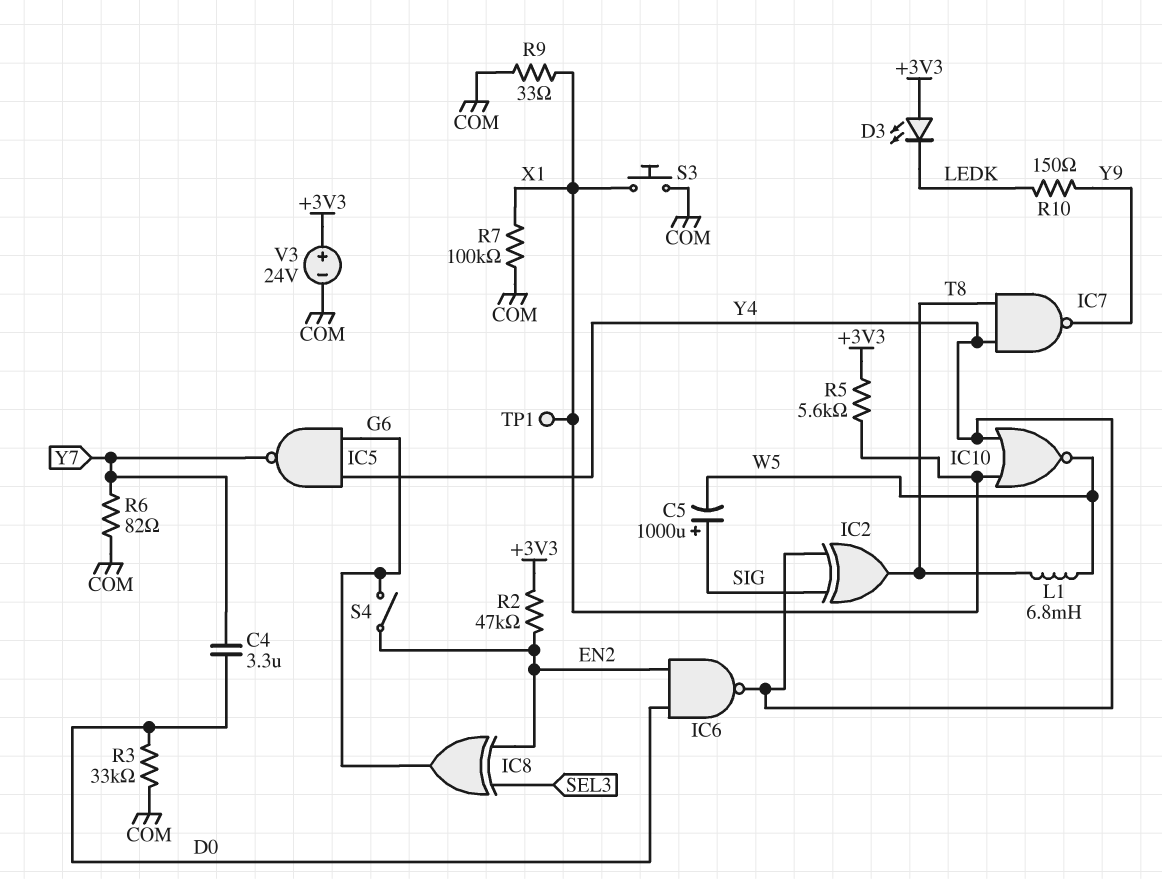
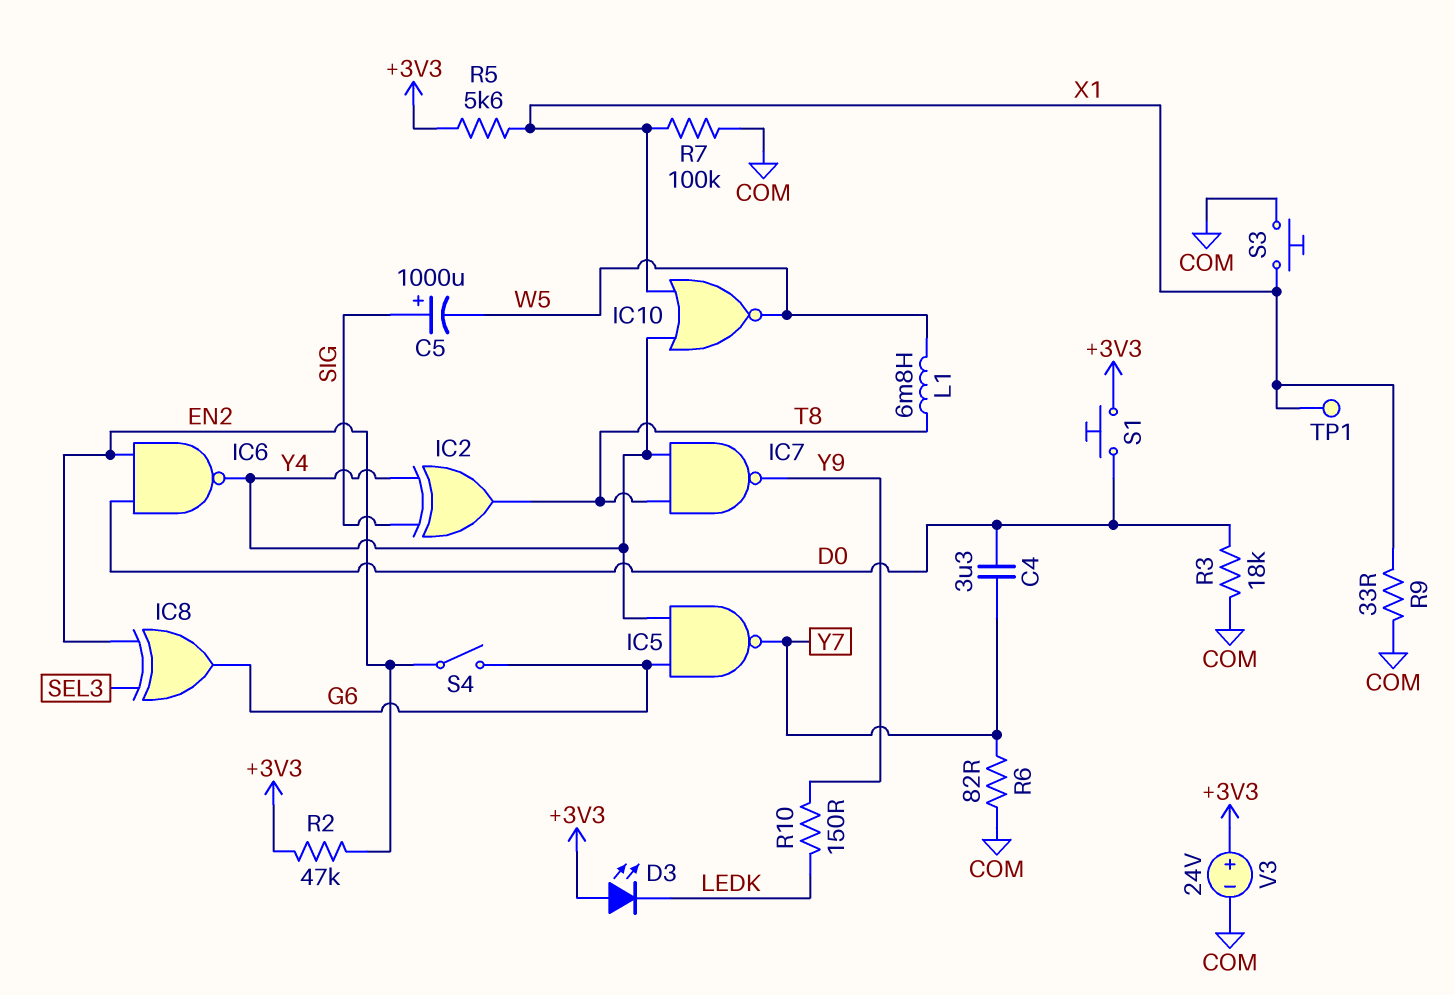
R3: 33k (COM, D0) -> 18k (COM, D0)
S1: none -> button (+3V3, D0)

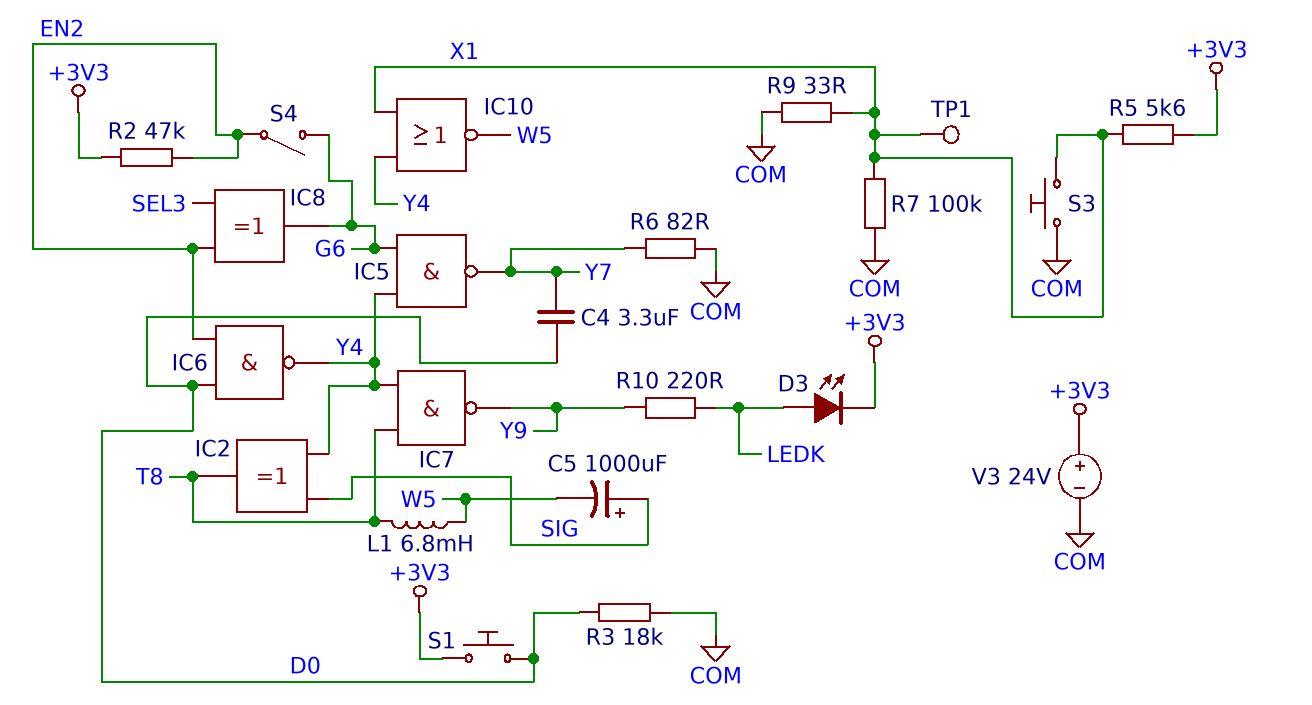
D3: LED (A +3V3, K LEDK) -> LED (A LEDK, K +3V3)
R10: 150 (LEDK, Y9) -> 220 (LEDK, Y9)

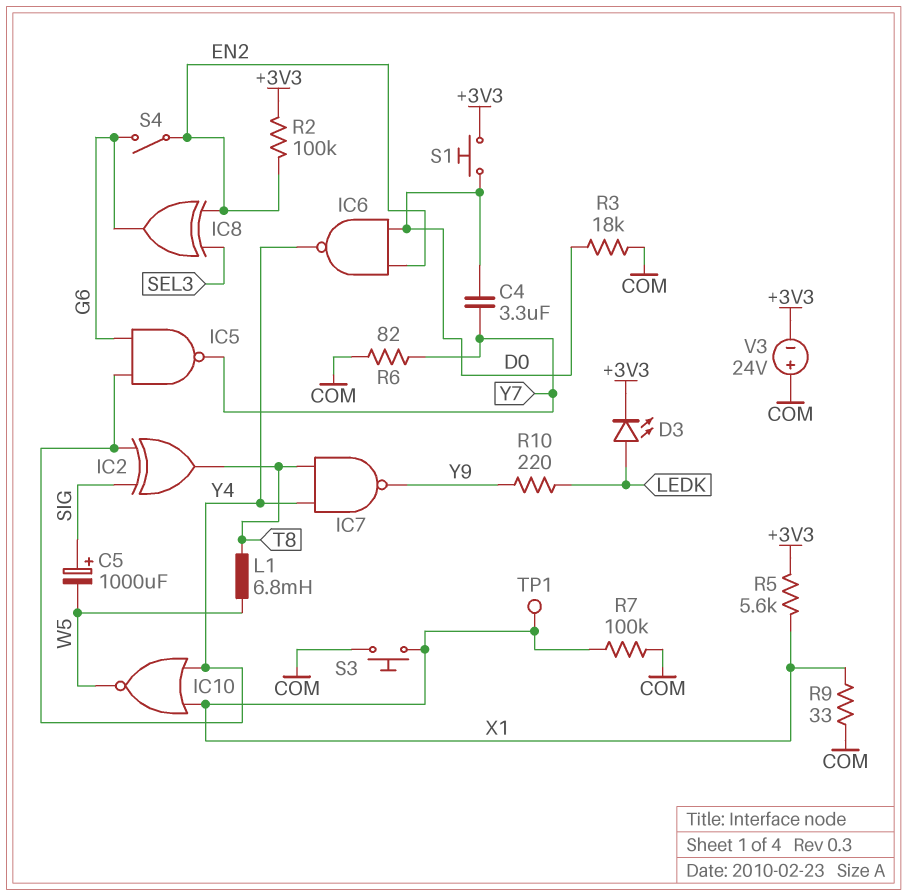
R2: 47k (+3V3, EN2) -> 100k (+3V3, EN2)
V3: 24V (plus +3V3, minus COM) -> 24V (plus COM, minus +3V3)

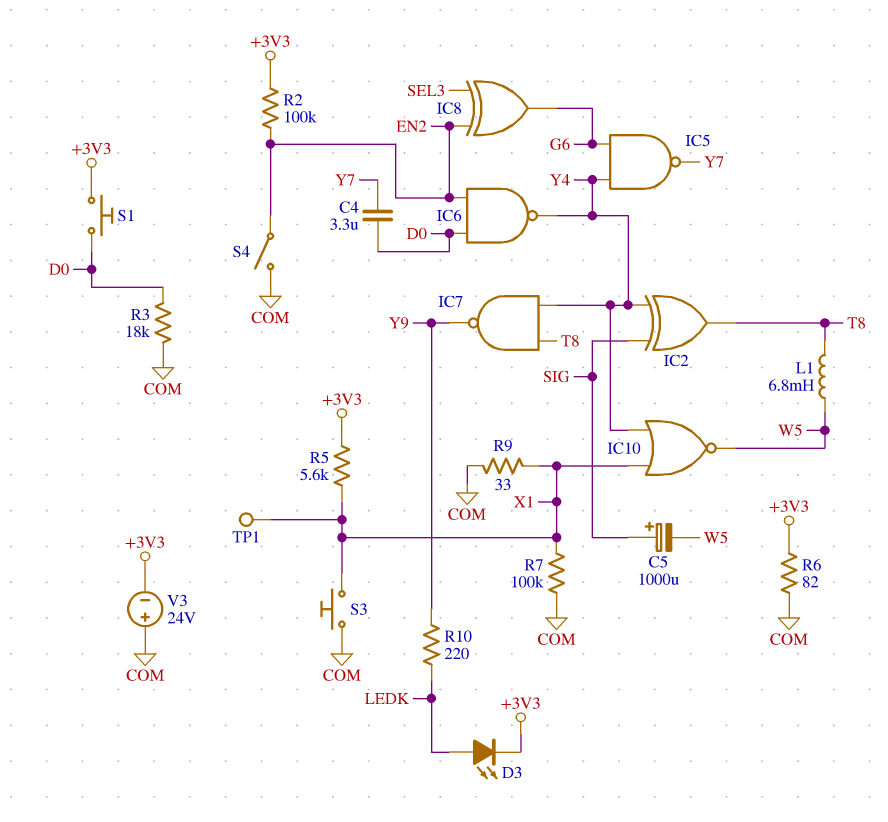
R6: 82 (COM, Y7) -> 82 (+3V3, COM)
S4: switch (EN2, G6) -> switch (COM, EN2)

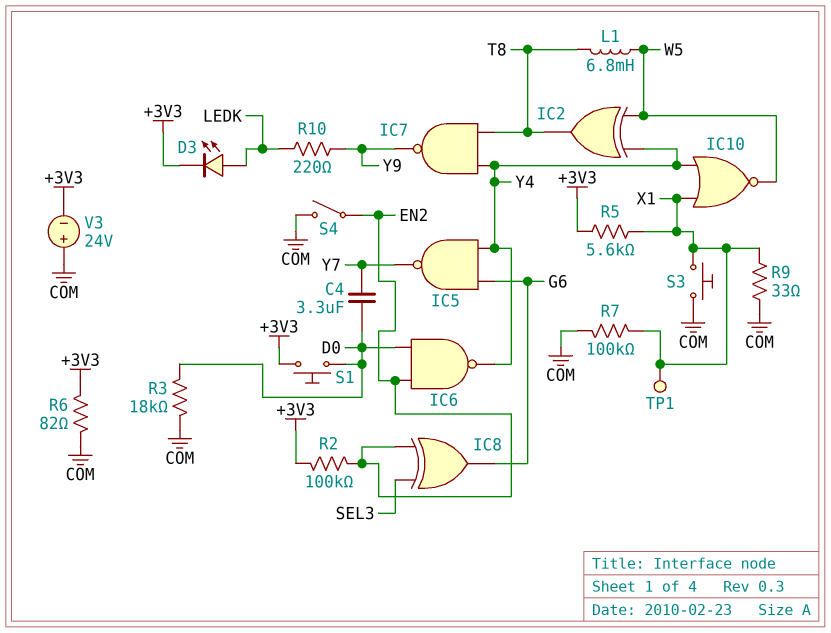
C5: 1000uF (plus SIG, minus W5) -> none
IC2: XOR (in SIG, in Y4, out T8) -> XOR (in W5, in Y4, out T8)

